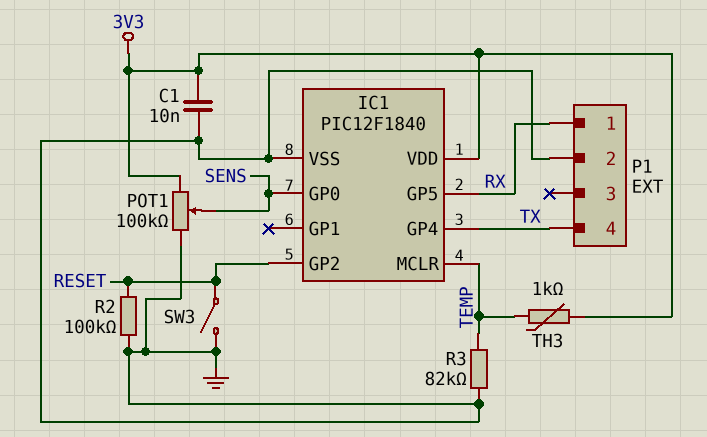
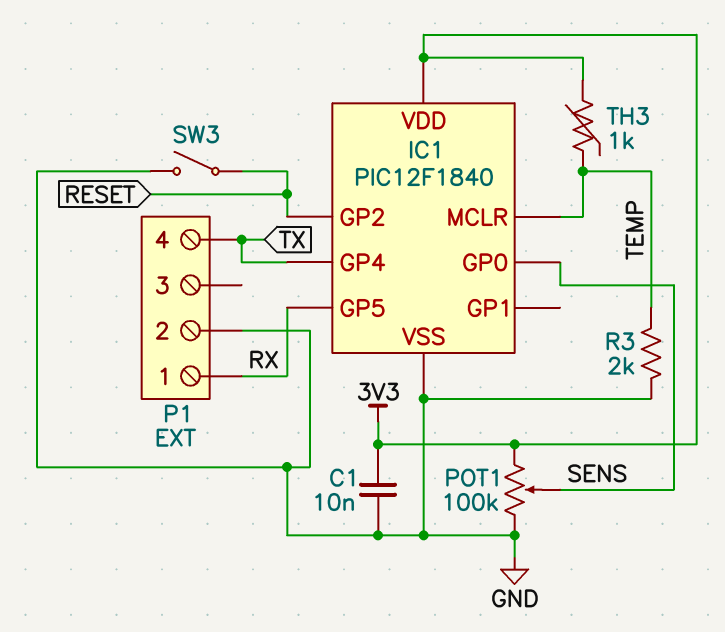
R2: 100k (GND, RESET) -> none
R3: 82k (GND, TEMP) -> 2k (GND, TEMP)

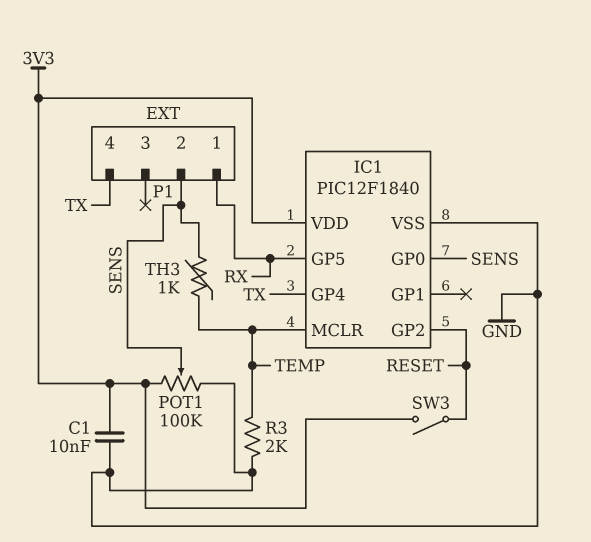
P1 pin 2: GND -> SENS
SW3: switch (GND, RESET) -> switch (3V3, RESET)
TH3: 1k (3V3, TEMP) -> 1k (SENS, TEMP)

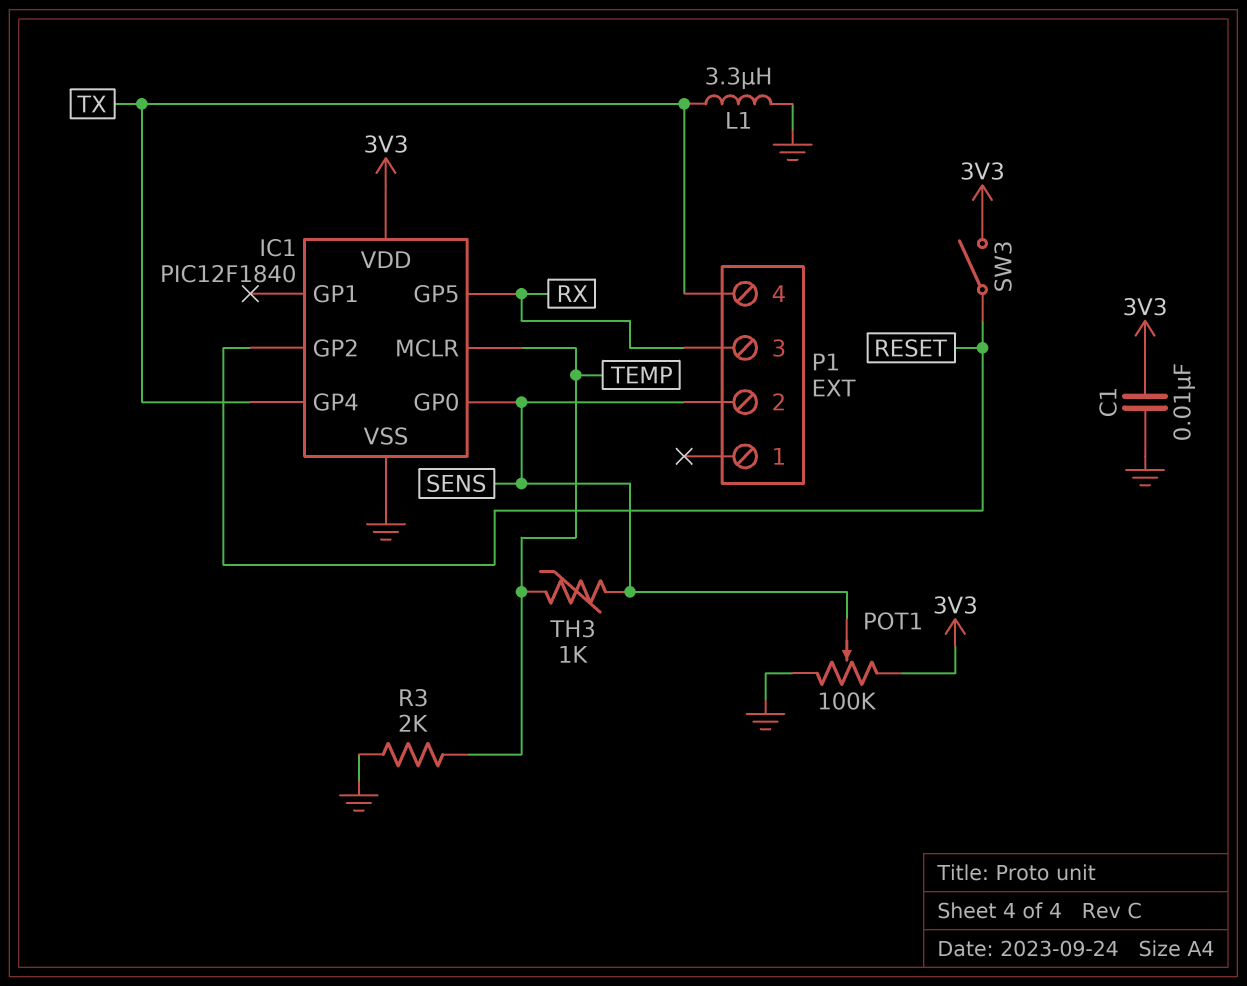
L1: none -> 3.3uH (GND, TX)
P1 pin 1: RX -> none
P1 pin 3: none -> RX

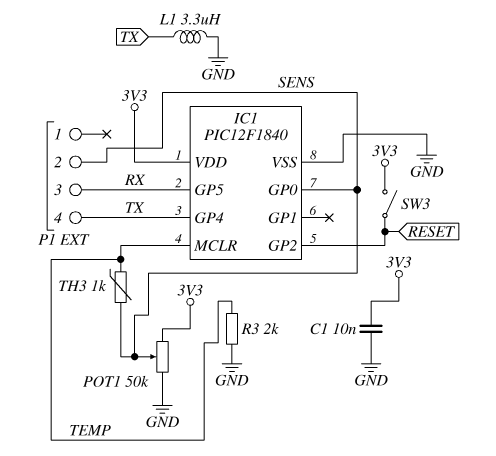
POT1: 100k (3V3, GND, wiper SENS) -> 50k (3V3, GND, wiper SENS)

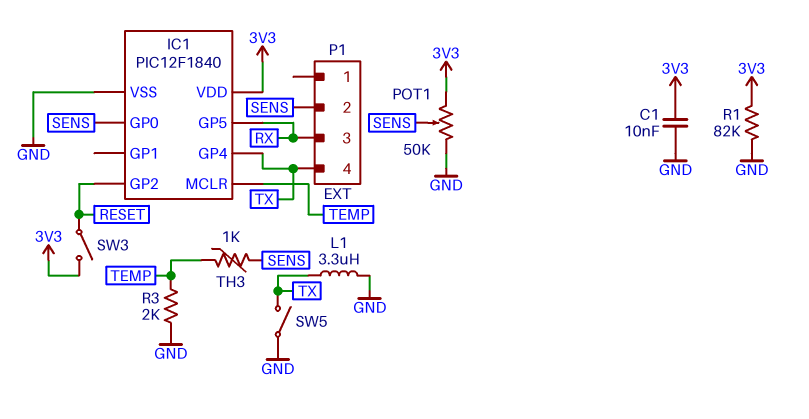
R1: none -> 82k (3V3, GND)
SW5: none -> switch (GND, TX)

